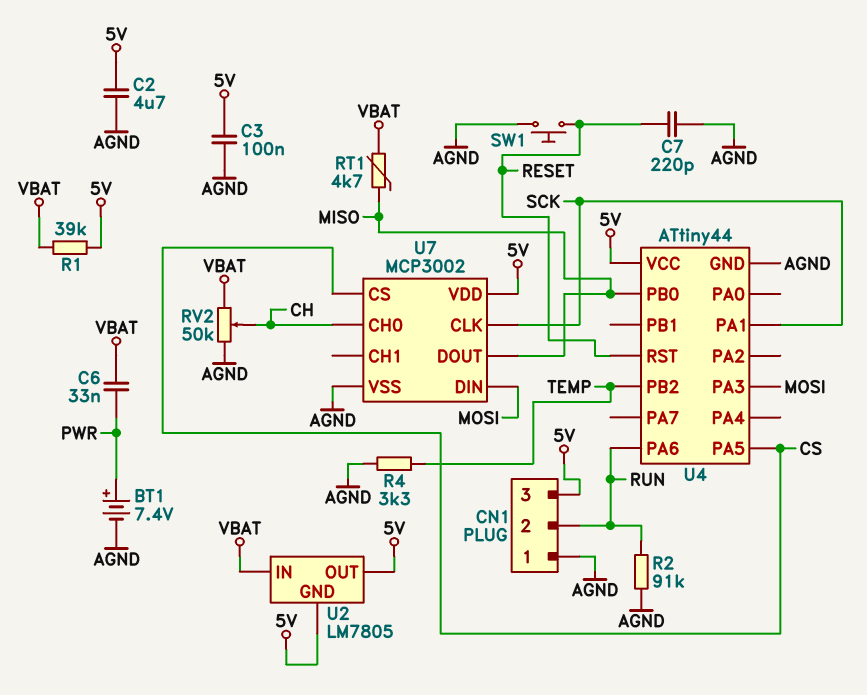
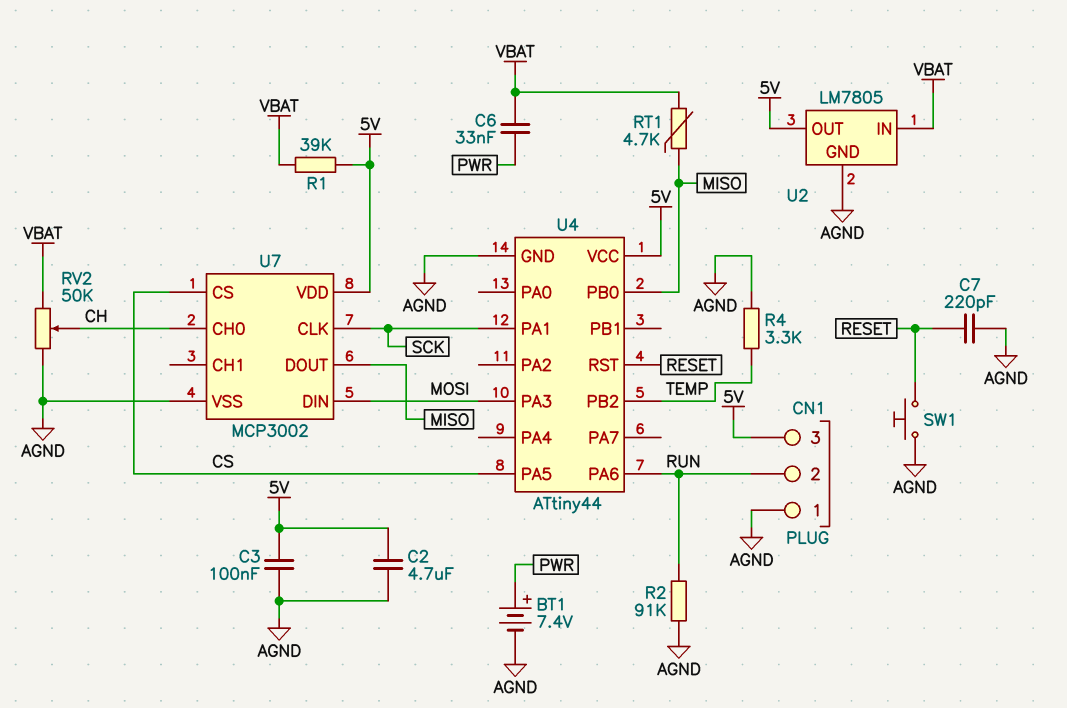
U2 pin GND: 5V -> AGND

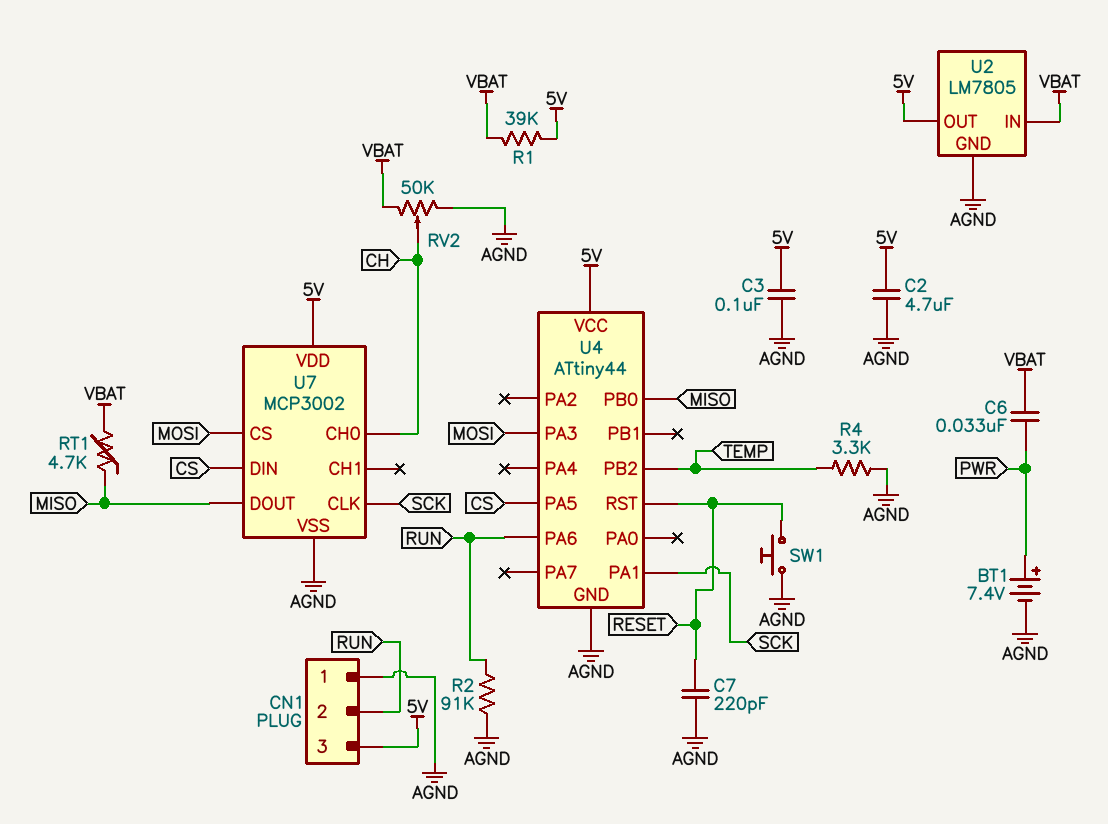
U7 pin CS: CS -> MOSI
U7 pin DIN: MOSI -> CS

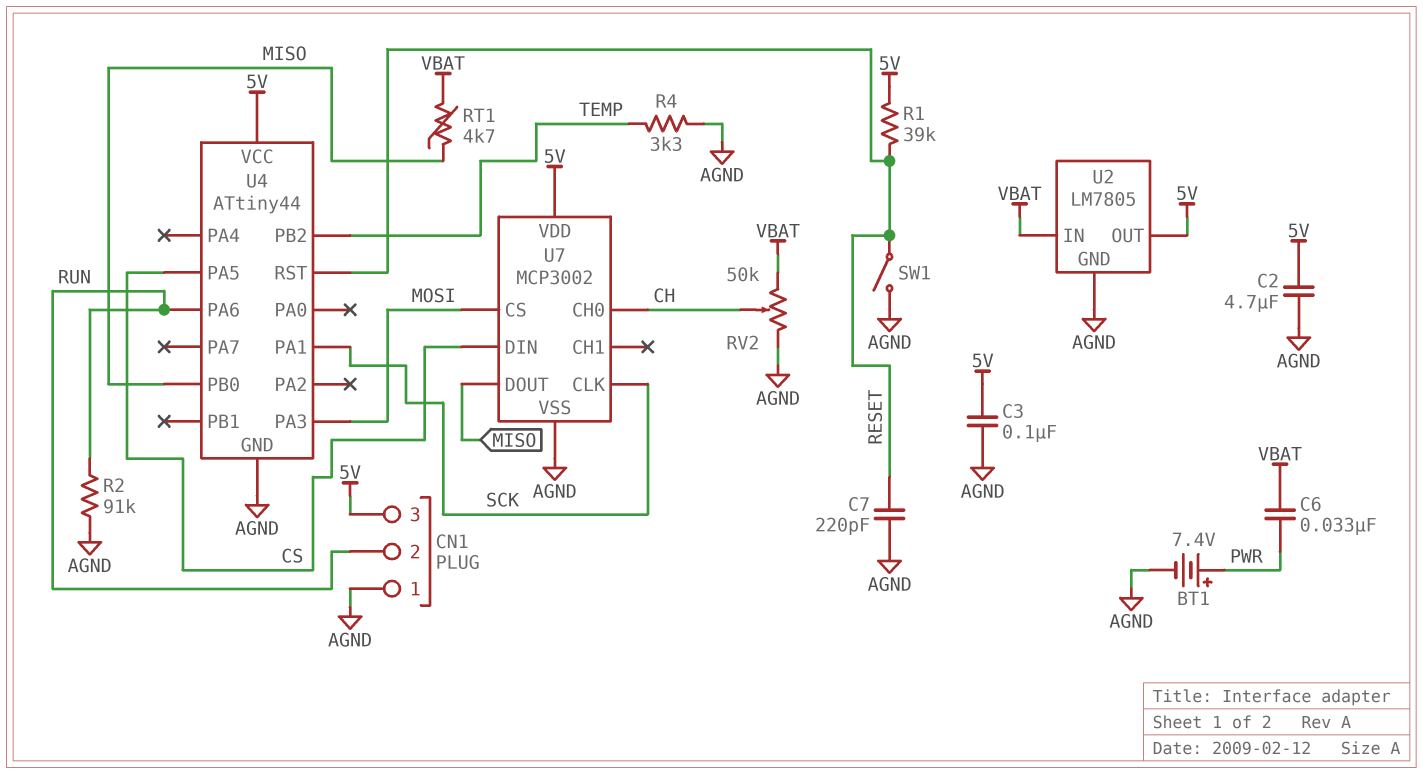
R1: 39k (5V, VBAT) -> 39k (5V, RESET)
SW1: button (AGND, RESET) -> switch (AGND, RESET)

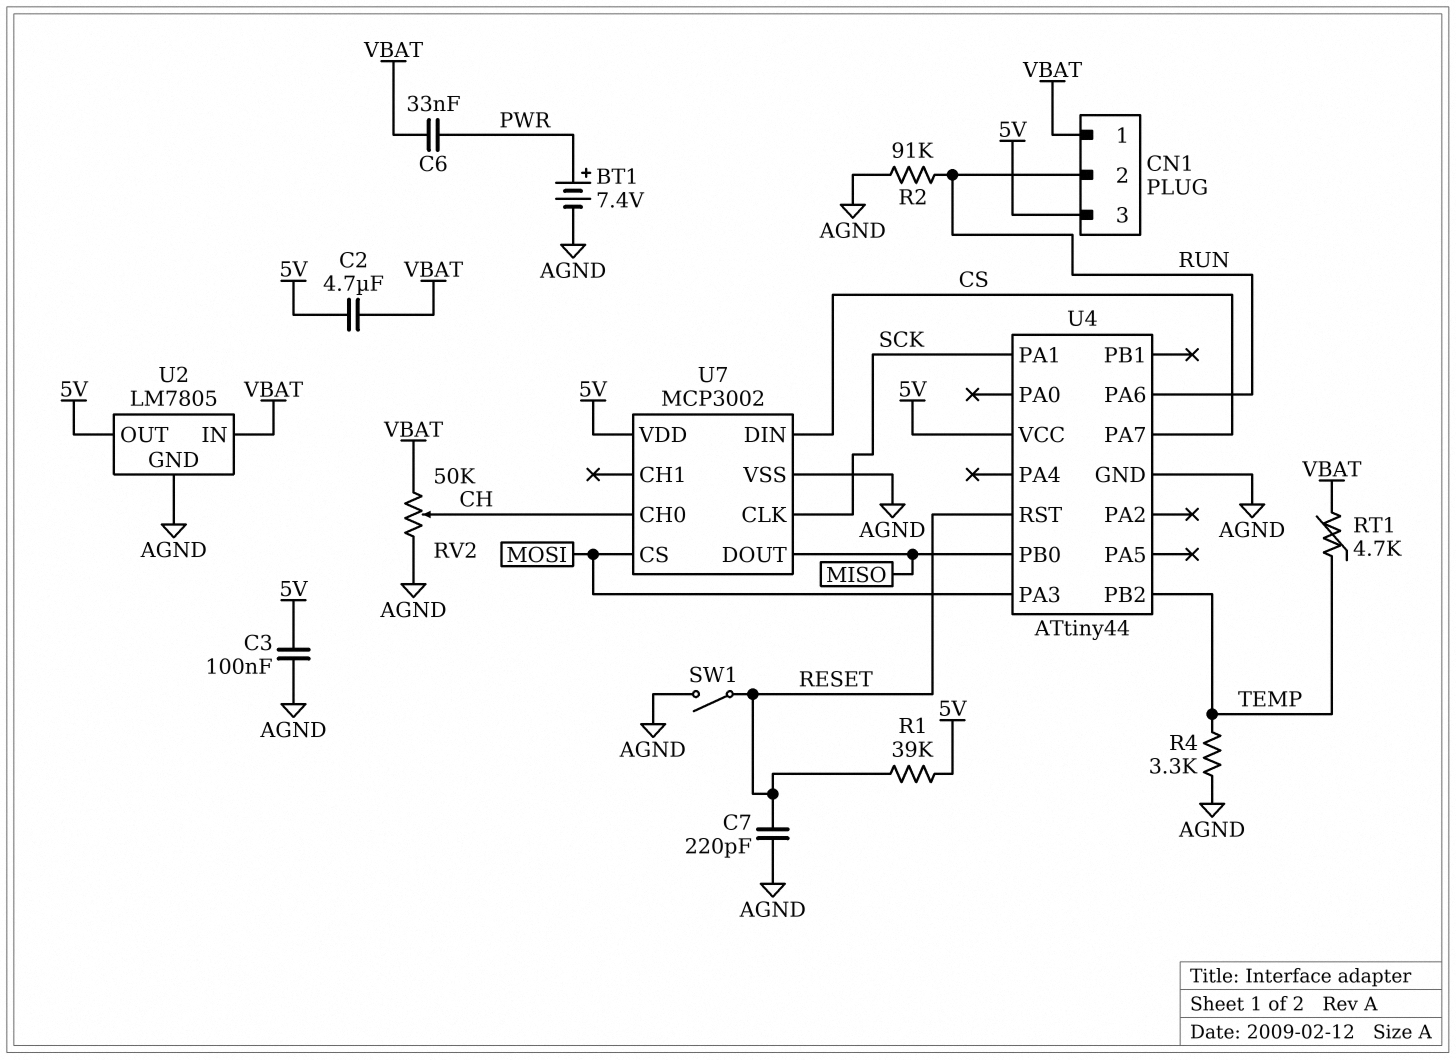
C2: 4.7uF (5V, AGND) -> 4.7uF (5V, VBAT)
CN1 pin 1: AGND -> VBAT
RT1: 4.7k (MISO, VBAT) -> 4.7k (TEMP, VBAT)
U4 pin PA5: CS -> none
U4 pin PA7: none -> CS

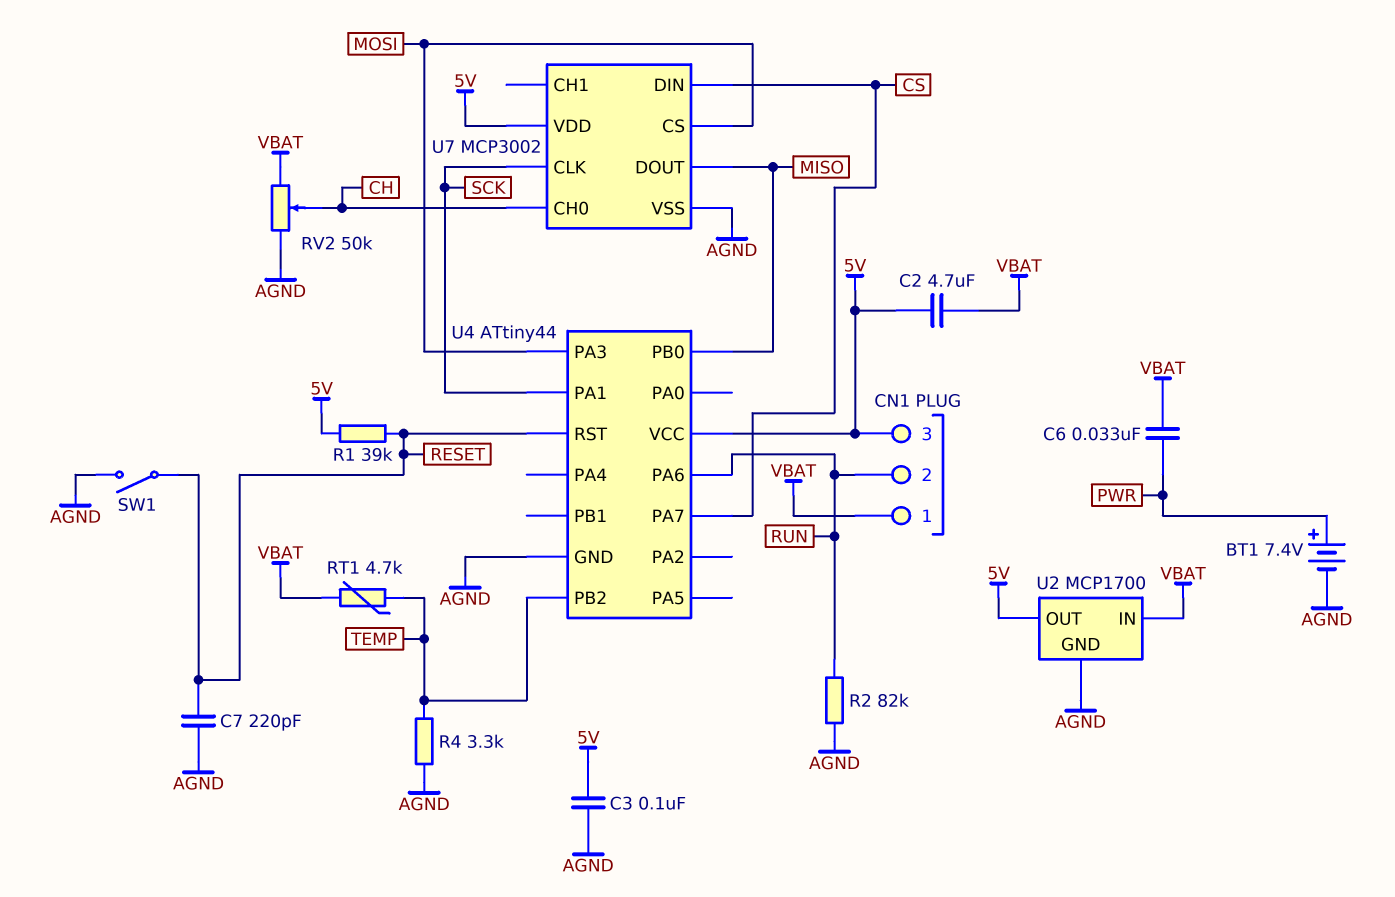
R2: 91k (AGND, RUN) -> 82k (AGND, RUN)
U2: LM7805 -> MCP1700

